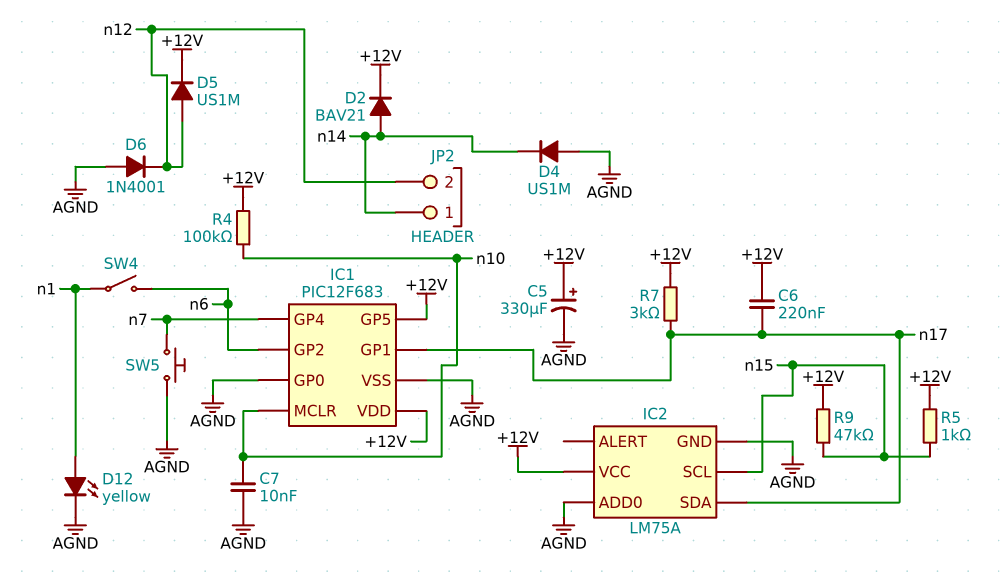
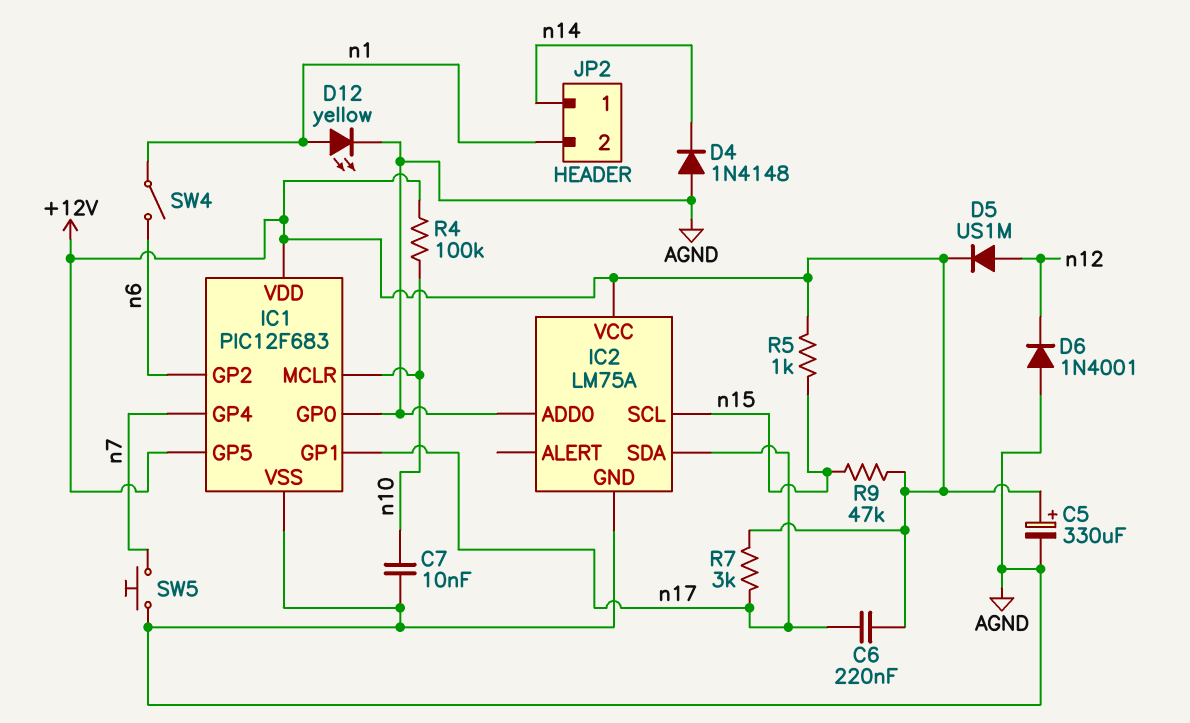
D2: diode BAV21 (A n14, K +12V) -> none
D4: diode US1M (A AGND, K n14) -> diode 1N4148 (A AGND, K n14)
JP2 pin 2: n12 -> n1

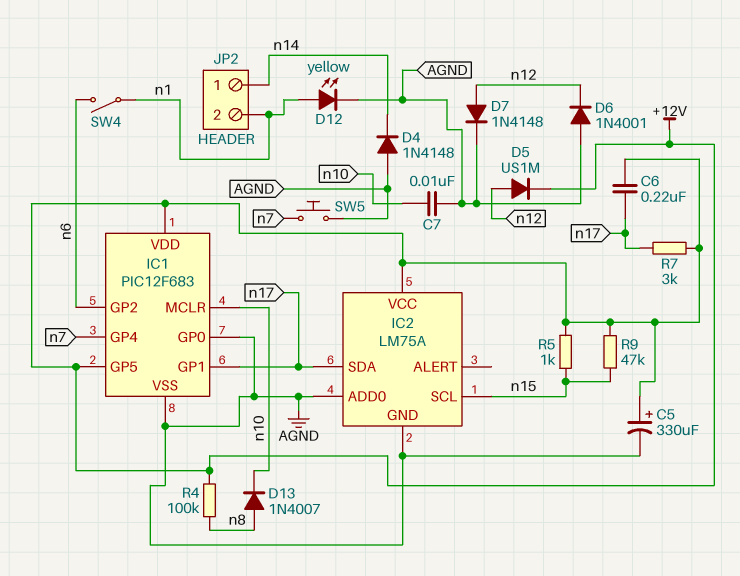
D7: none -> diode 1N4148 (A n12, K AGND)
D13: none -> diode 1N4007 (A n8, K n10)
R4: 100k (+12V, n10) -> 100k (+12V, n8)

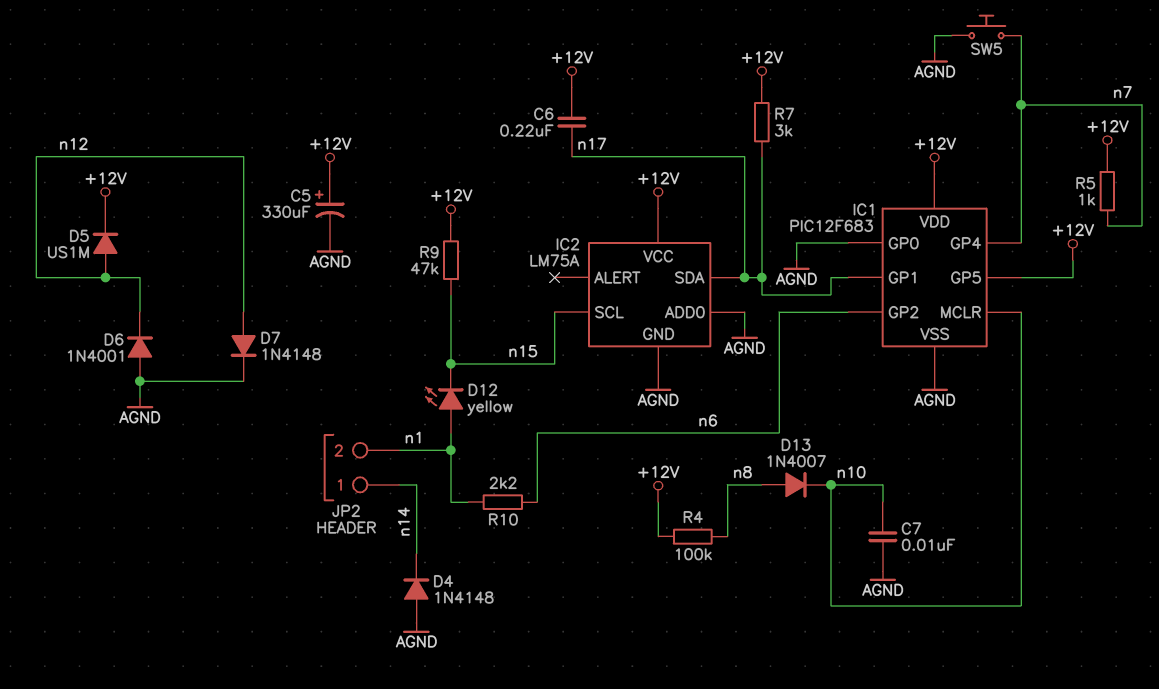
D12: LED yellow (A n1, K AGND) -> LED yellow (A n1, K n15)
R5: 1k (+12V, n15) -> 1k (+12V, n7)
R10: none -> 2.2k (n1, n6)
SW4: switch (n1, n6) -> none

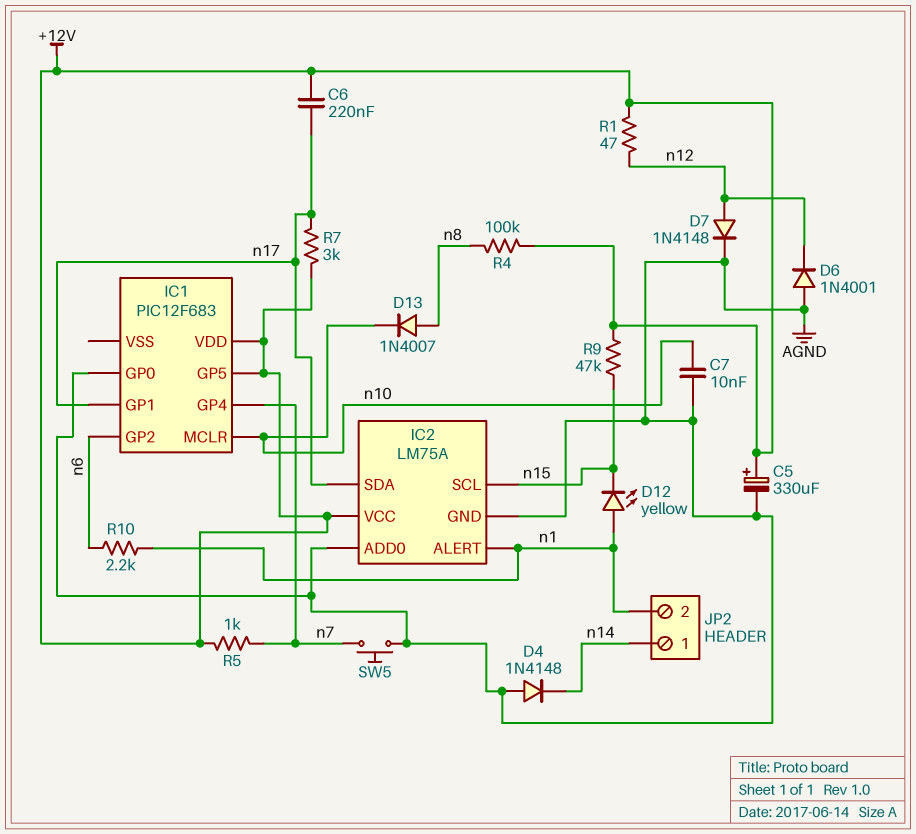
D5: diode US1M (A n12, K +12V) -> none
IC1 pin VSS: AGND -> none
IC2 pin ALERT: none -> n1
R1: none -> 47 (+12V, n12)

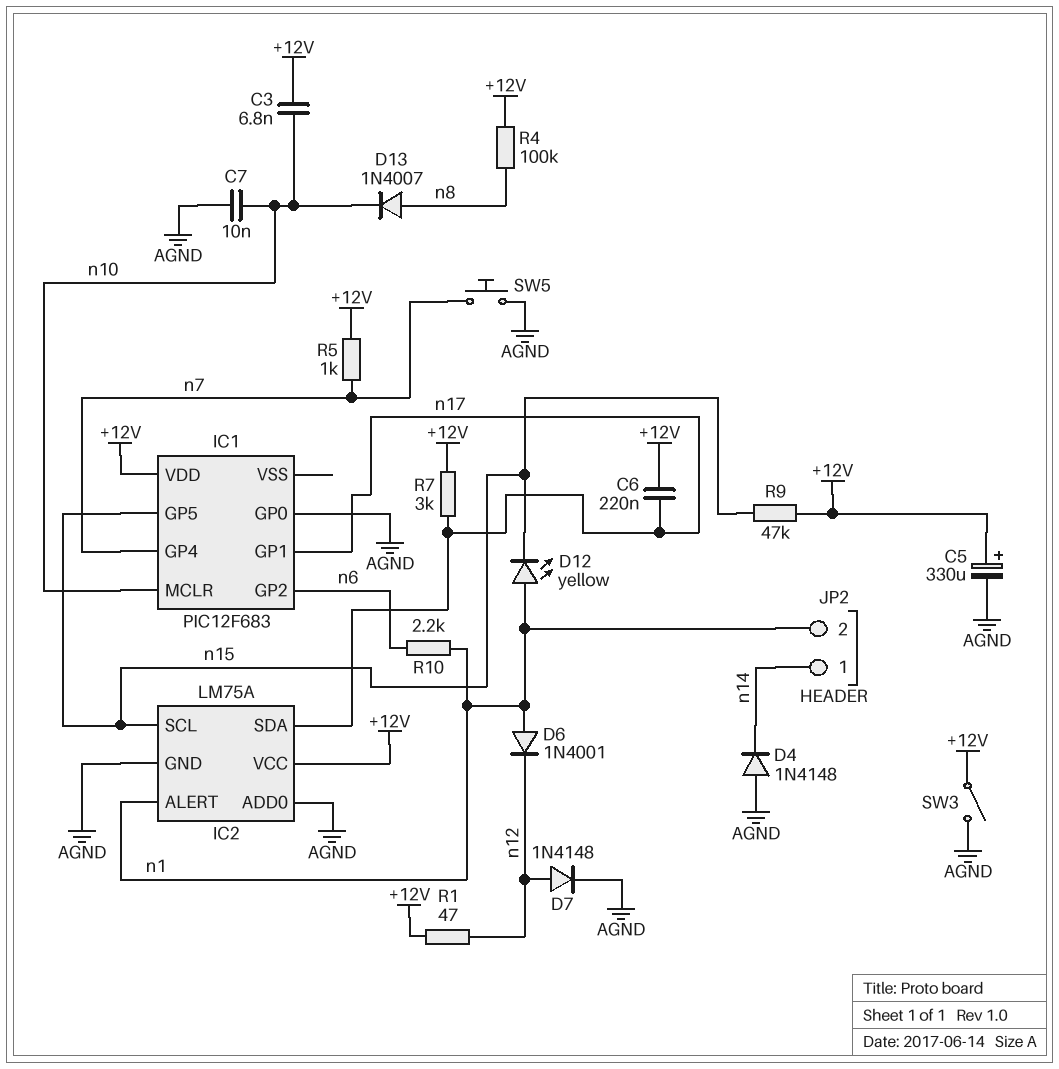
C3: none -> 6.8nF (+12V, n10)
D6: diode 1N4001 (A AGND, K n12) -> diode 1N4001 (A n1, K n12)
IC1 pin GP5: +12V -> n15
SW3: none -> switch (+12V, AGND)

